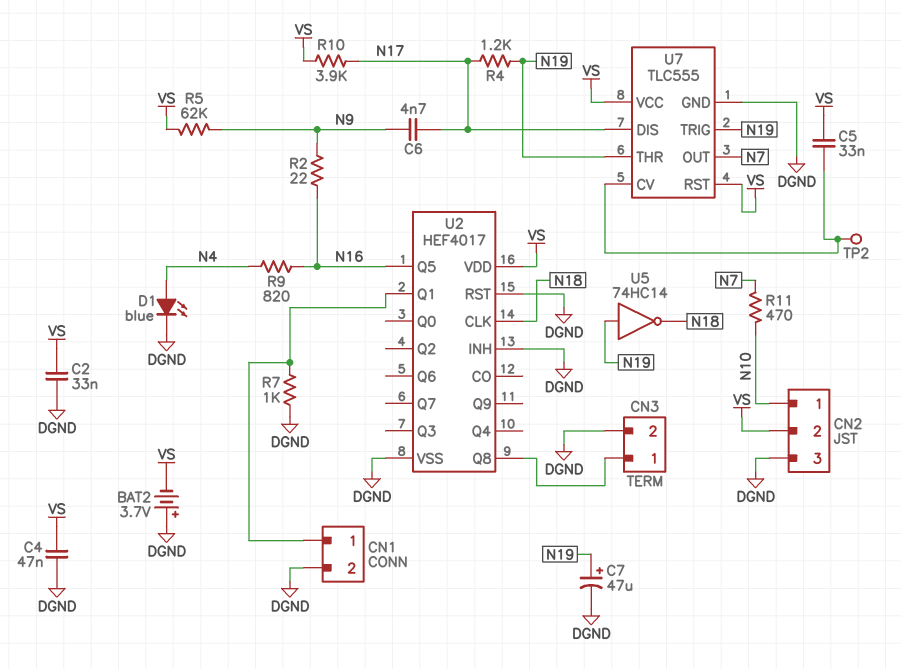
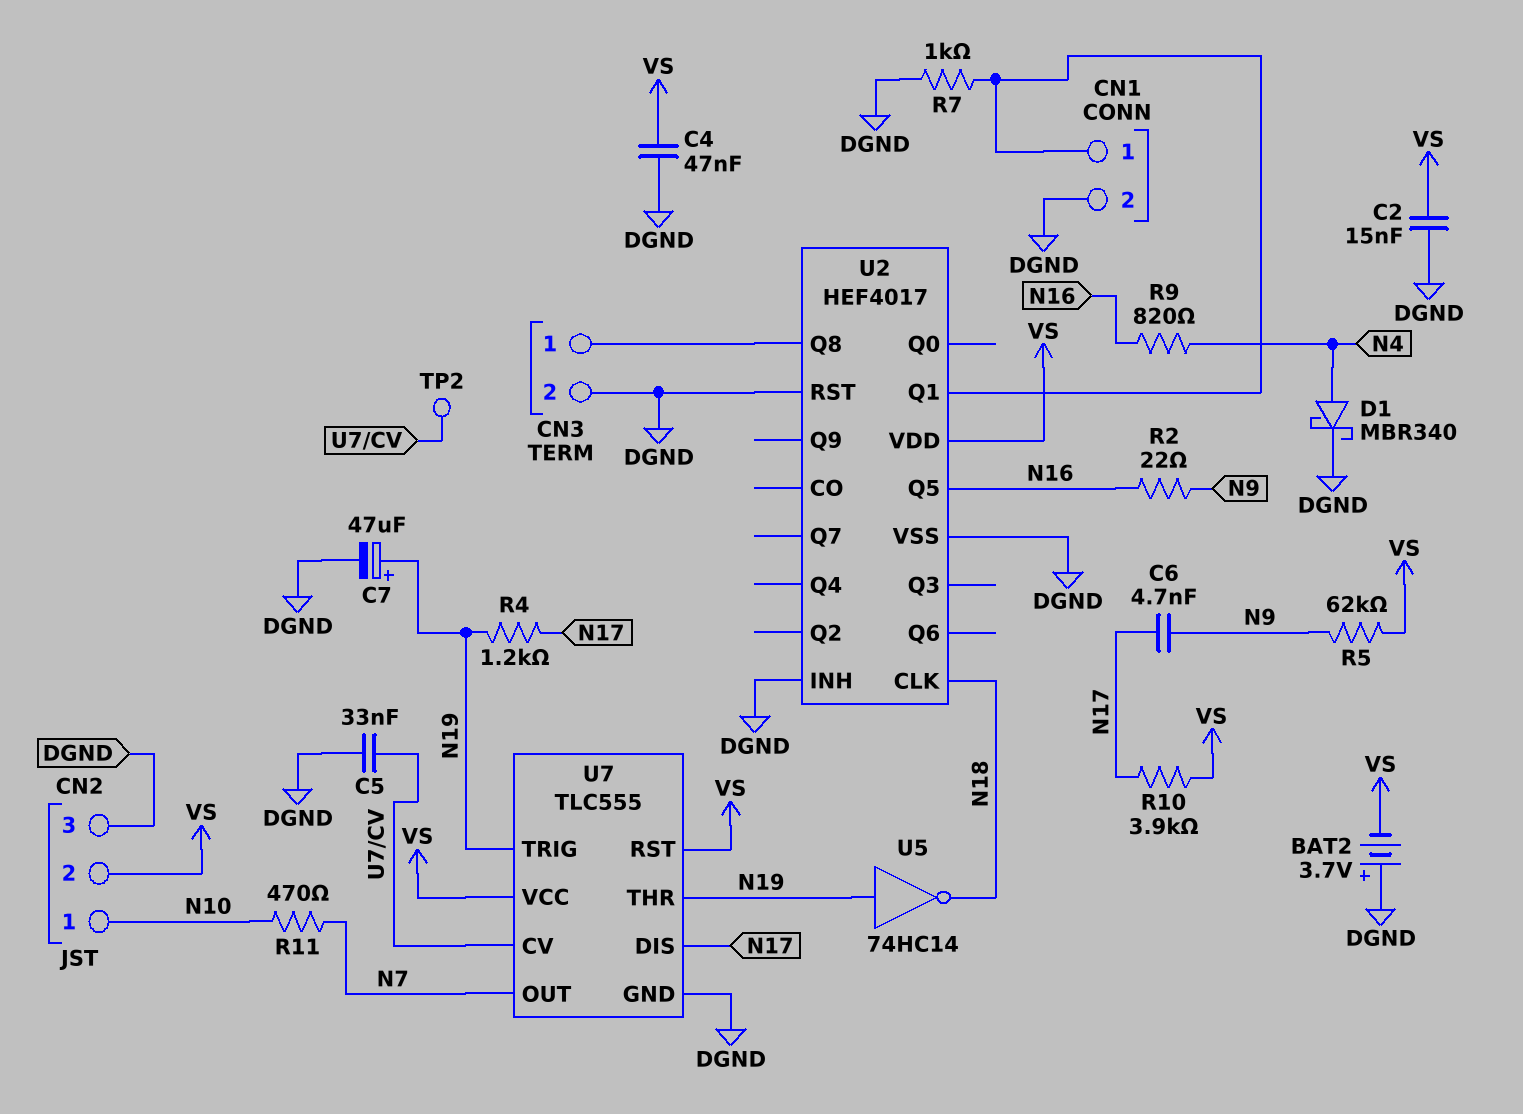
C2: 33nF (DGND, VS) -> 15nF (DGND, VS)
C5: 33nF (U7/CV, VS) -> 33nF (DGND, U7/CV)
D1: LED blue (A N4, K DGND) -> schottky MBR340 (A N4, K DGND)

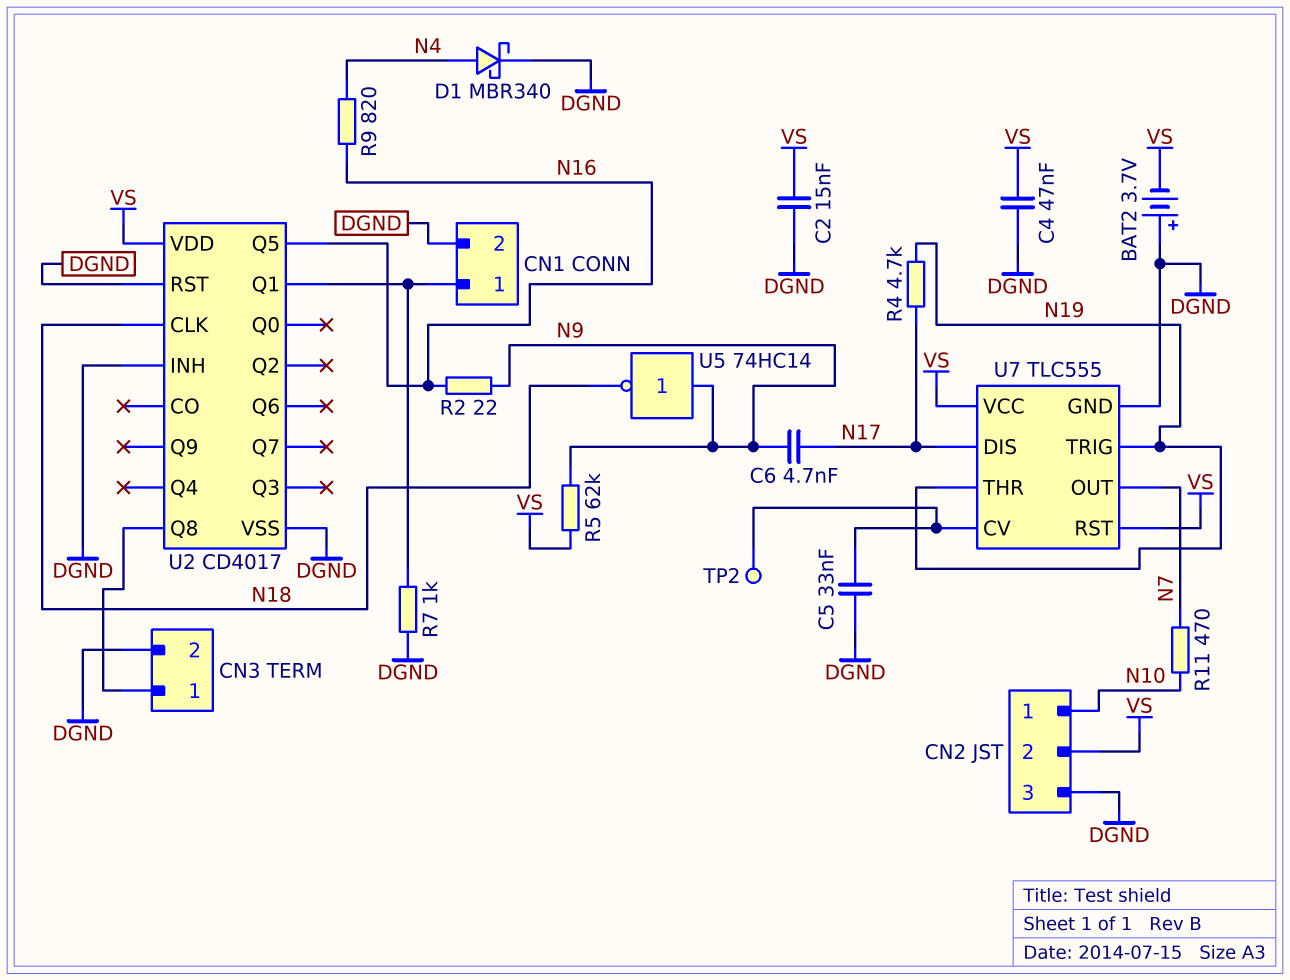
C7: 47uF (plus N19, minus DGND) -> none
R4: 1.2k (N17, N19) -> 4.7k (N17, N19)
R10: 3.9k (N17, VS) -> none
U2: HEF4017 -> CD4017
U5: NOT 74HC14 (in N19, out N18) -> NOT 74HC14 (in N9, out N18)

